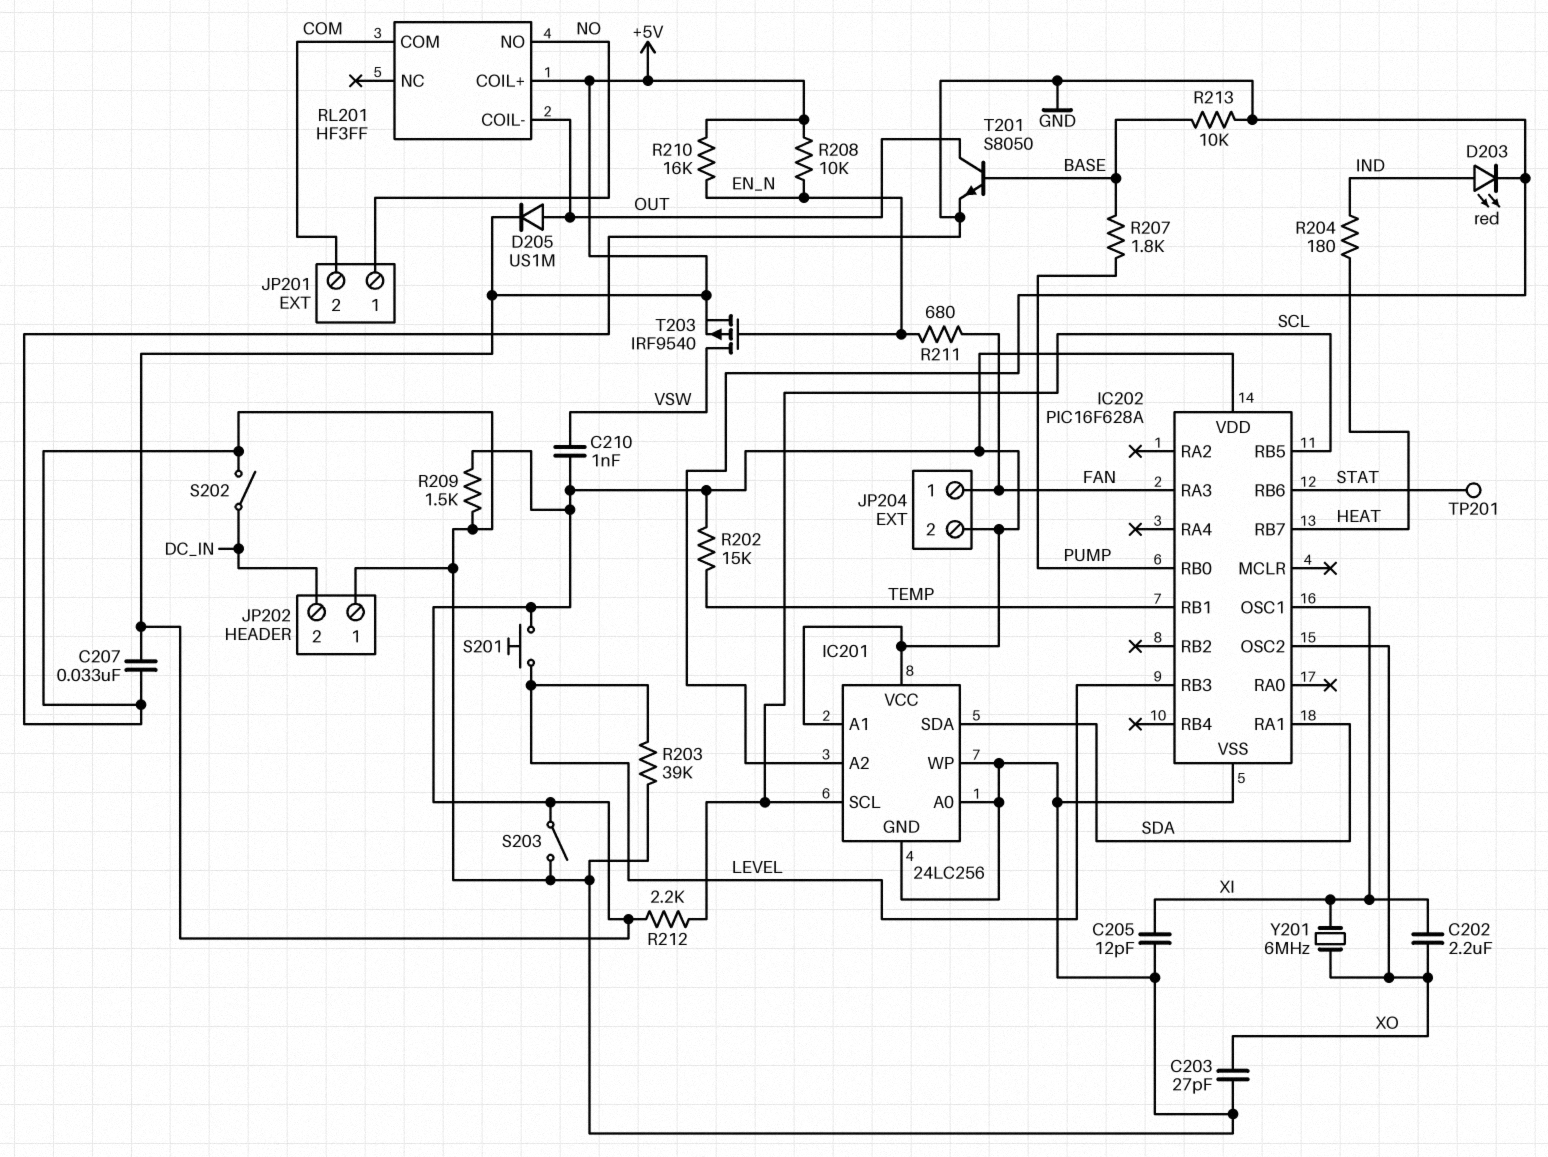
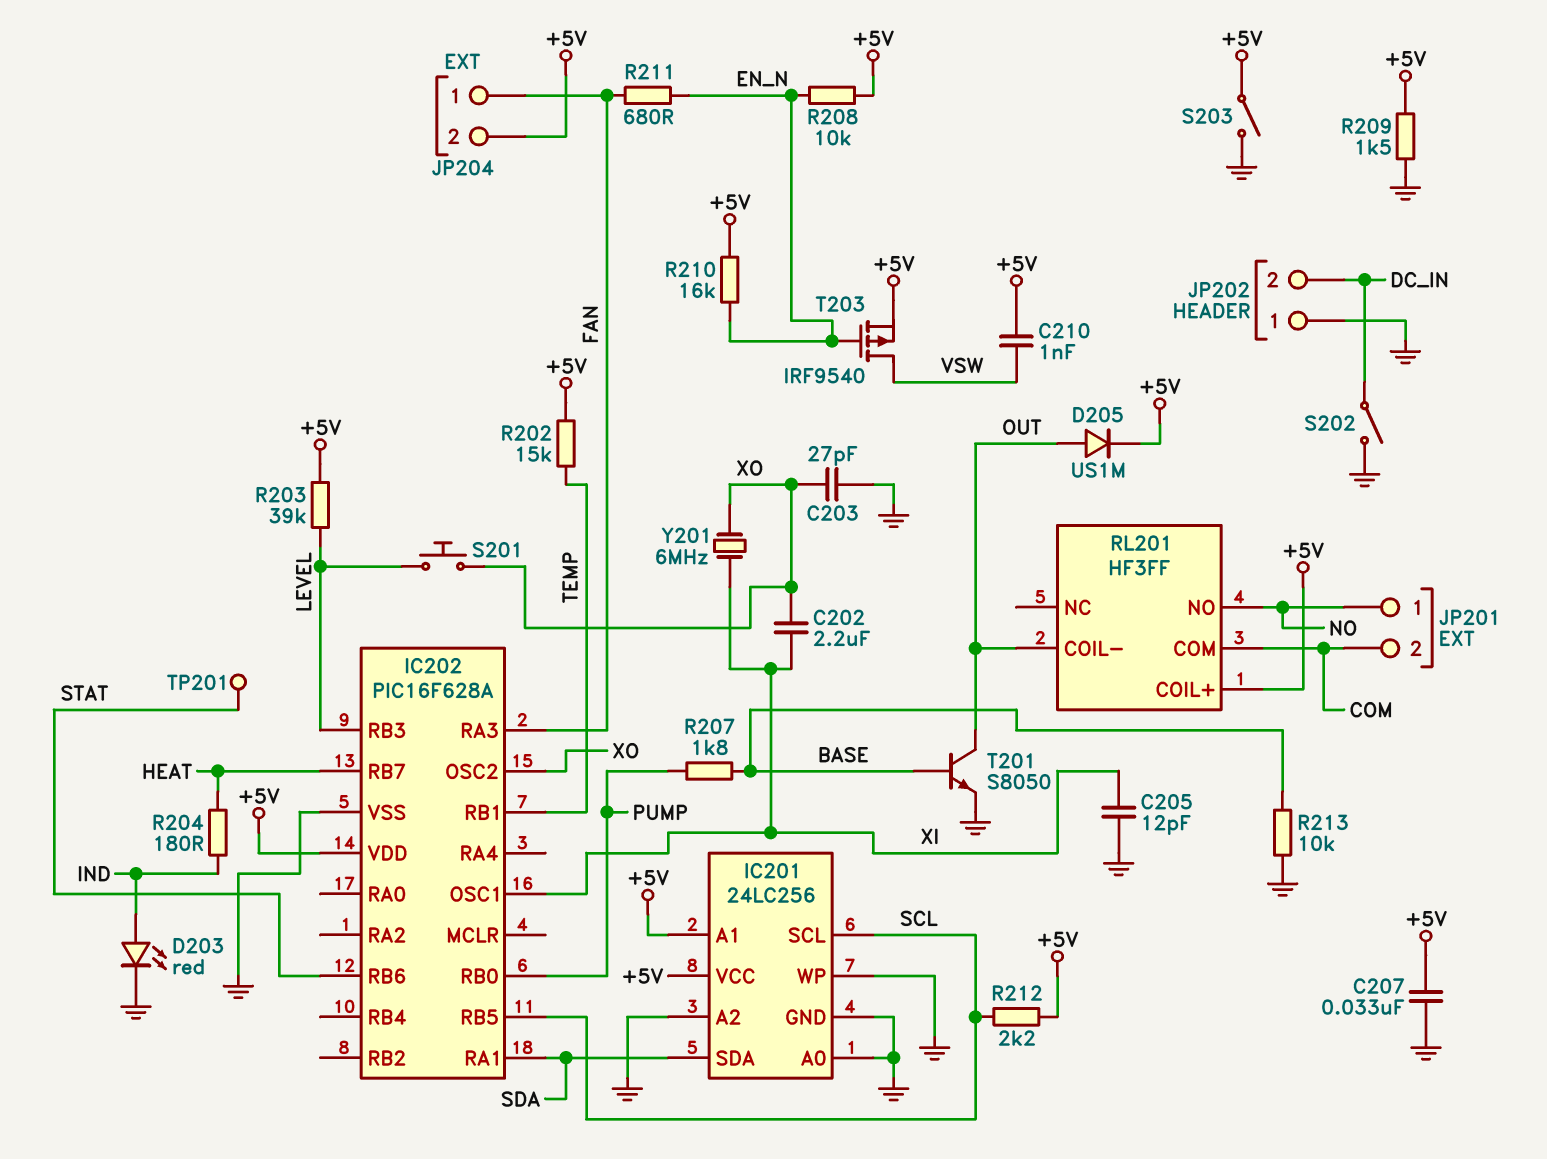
R203: 39k (GND, LEVEL) -> 39k (+5V, LEVEL)
S201: button (+5V, LEVEL) -> button (LEVEL, XO)

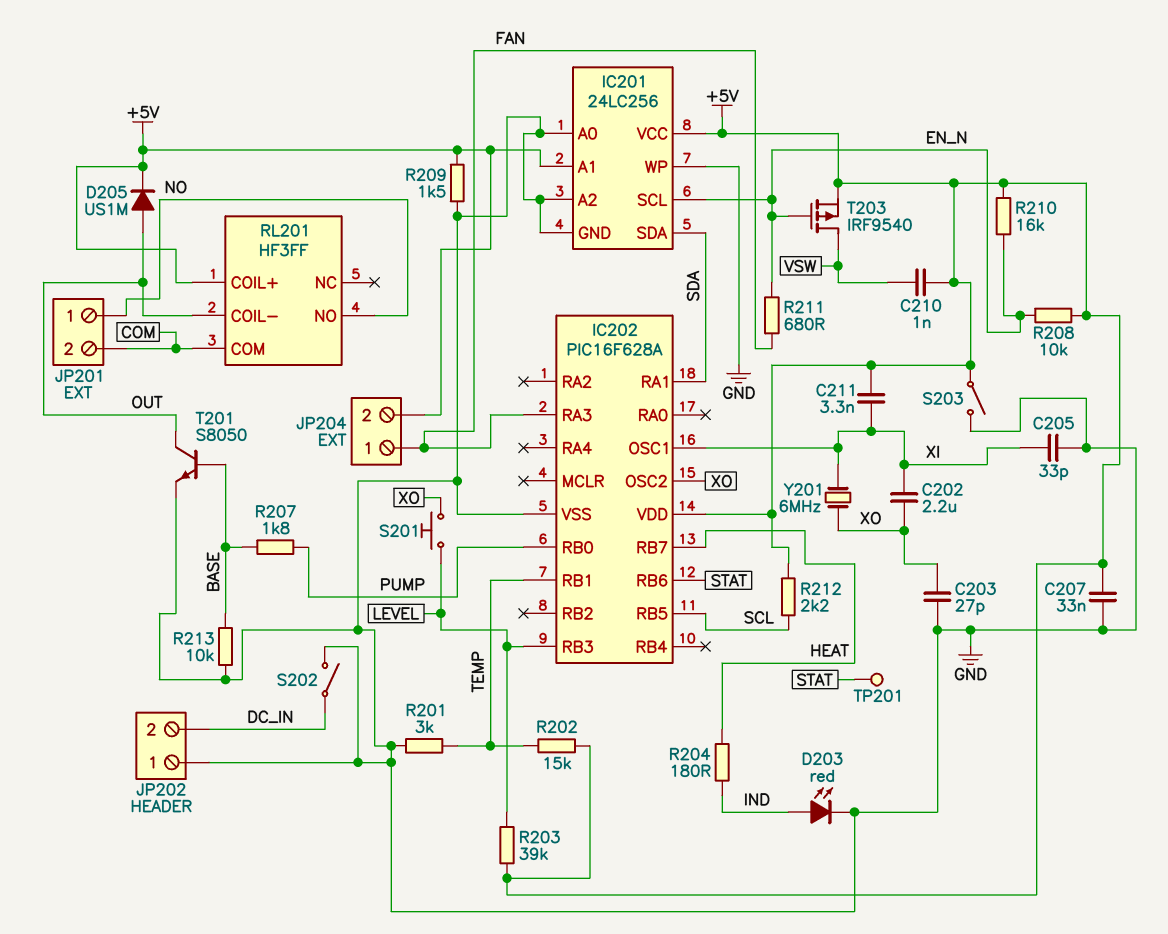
C205: 12pF (GND, XI) -> 33pF (GND, XI)
C211: none -> 3.3nF (+5V, XI)
IC201 pin SCL: SCL -> EN_N
R201: none -> 3k (GND, TEMP)

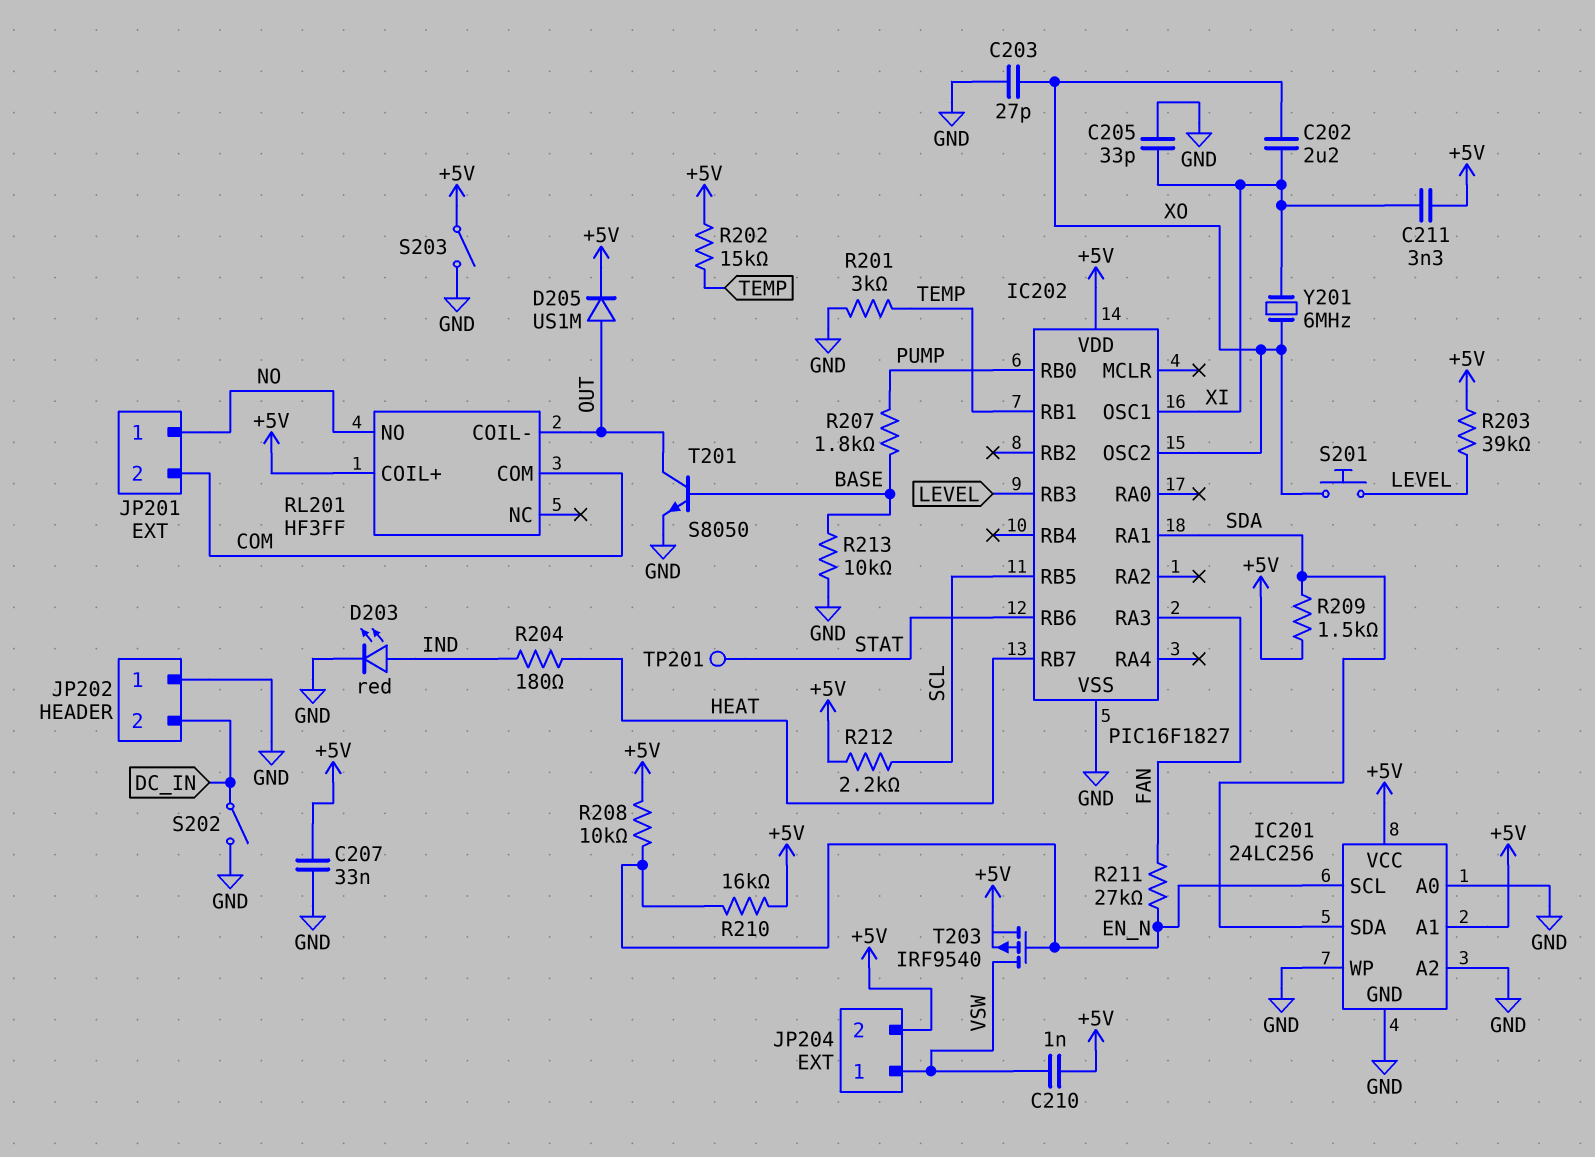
IC202: PIC16F628A -> PIC16F1827
JP204 pin 1: FAN -> VSW
R209: 1.5k (+5V, GND) -> 1.5k (+5V, SDA)
R211: 680 (EN_N, FAN) -> 27k (EN_N, FAN)

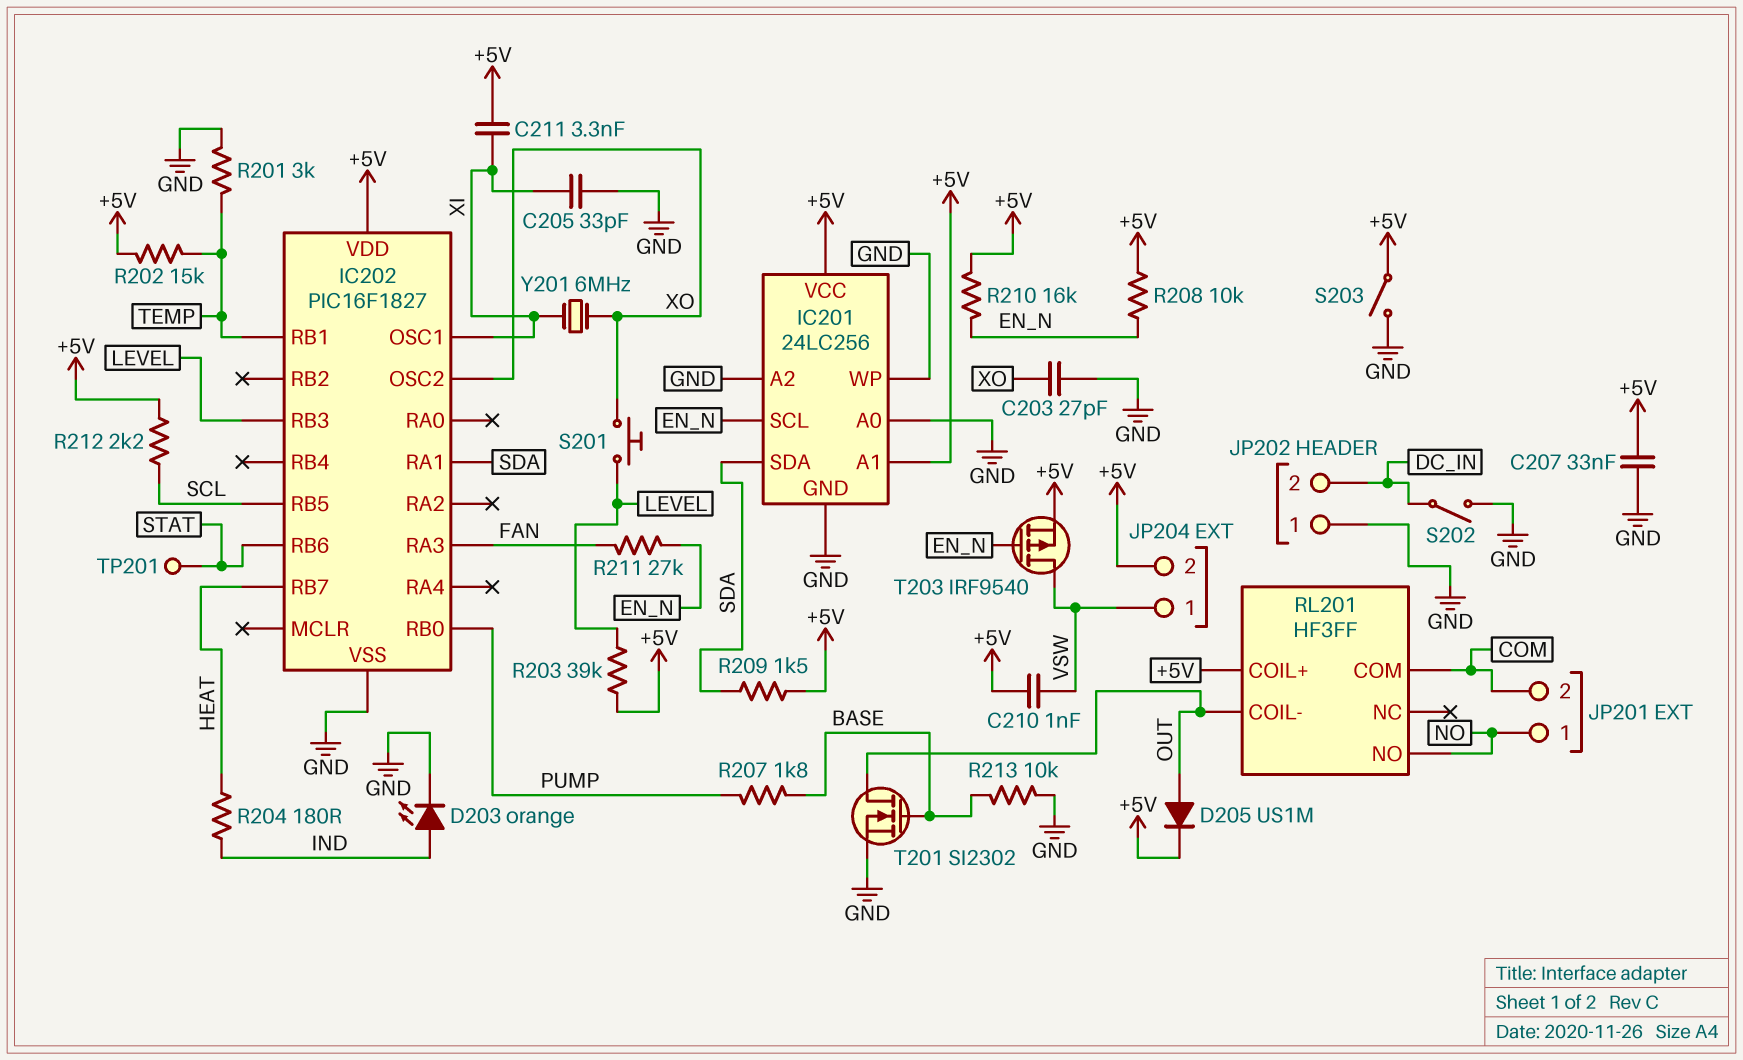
C202: 2.2uF (XI, XO) -> none
D203: LED red (A IND, K GND) -> LED orange (A IND, K GND)
T201: NPN S8050 (B BASE, C OUT, E GND) -> NMOS SI2302 (G BASE, D OUT, S GND)

